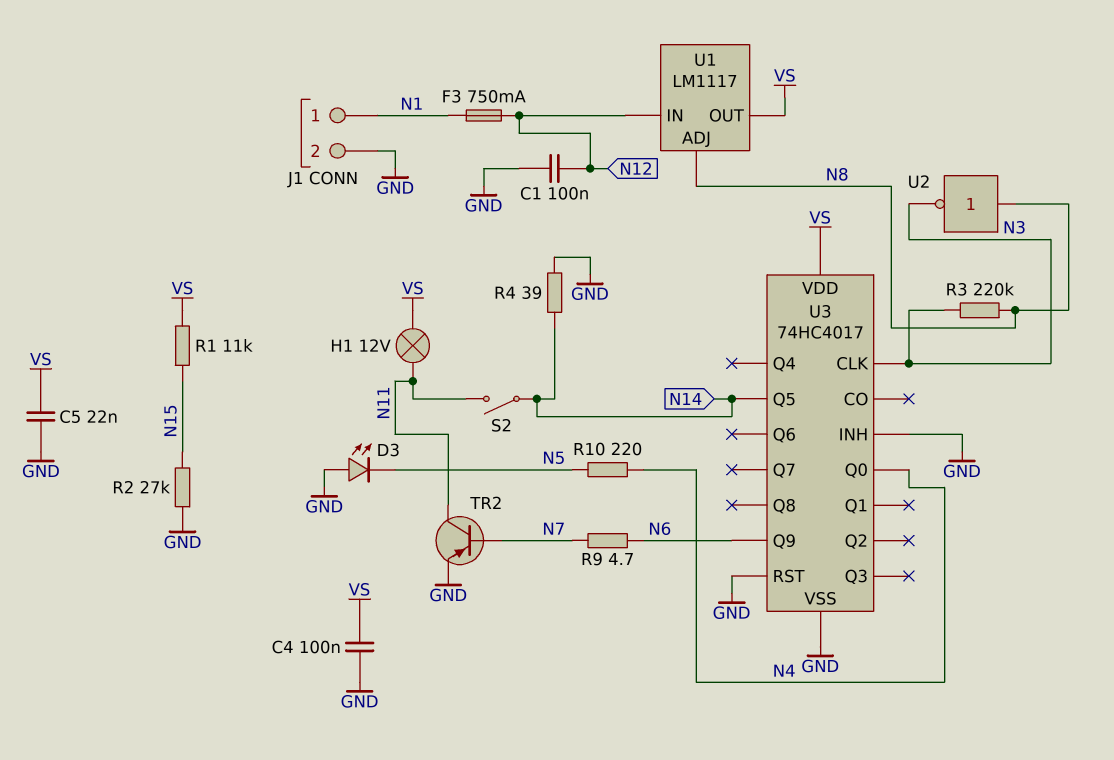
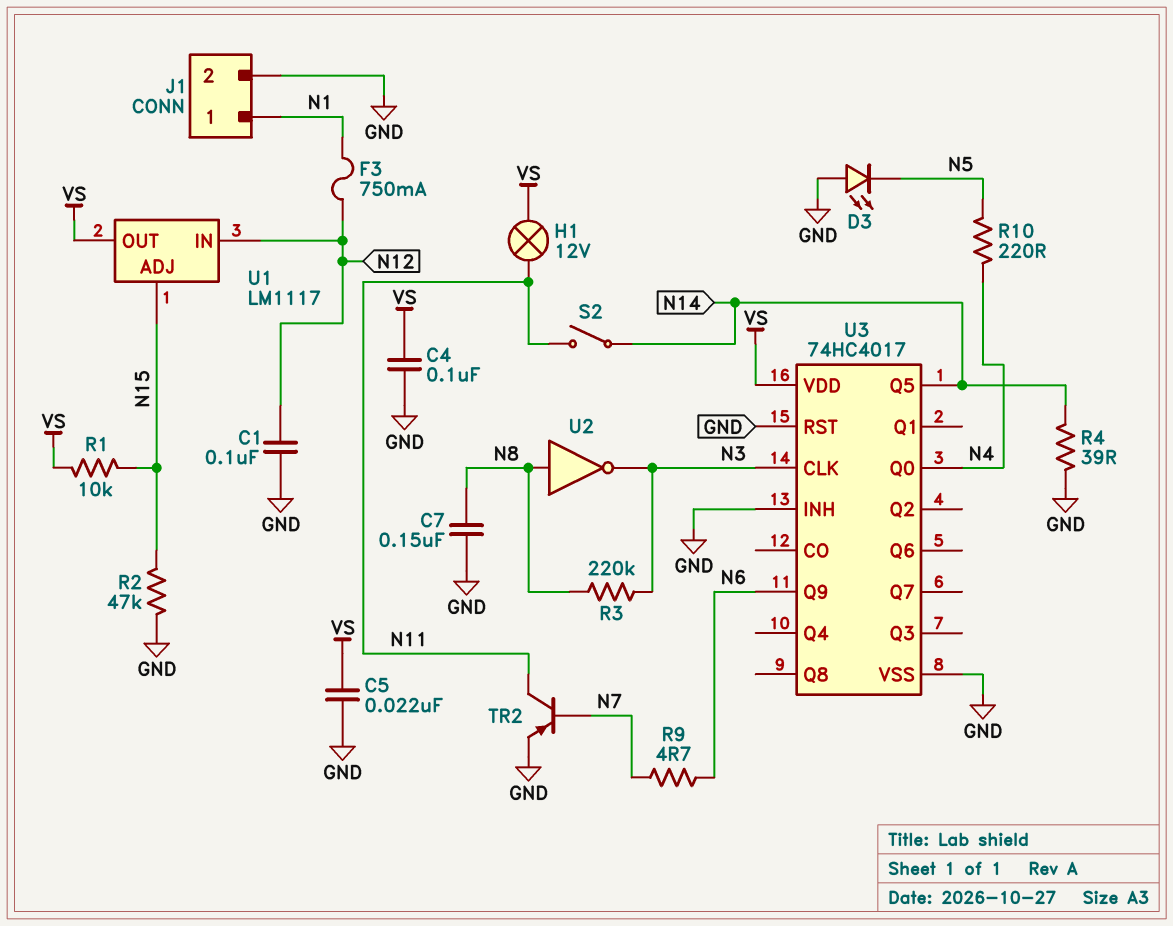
C7: none -> 150nF (GND, N8)
R1: 11k (N15, VS) -> 10k (N15, VS)
R2: 27k (GND, N15) -> 47k (GND, N15)
U1 pin ADJ: N8 -> N15

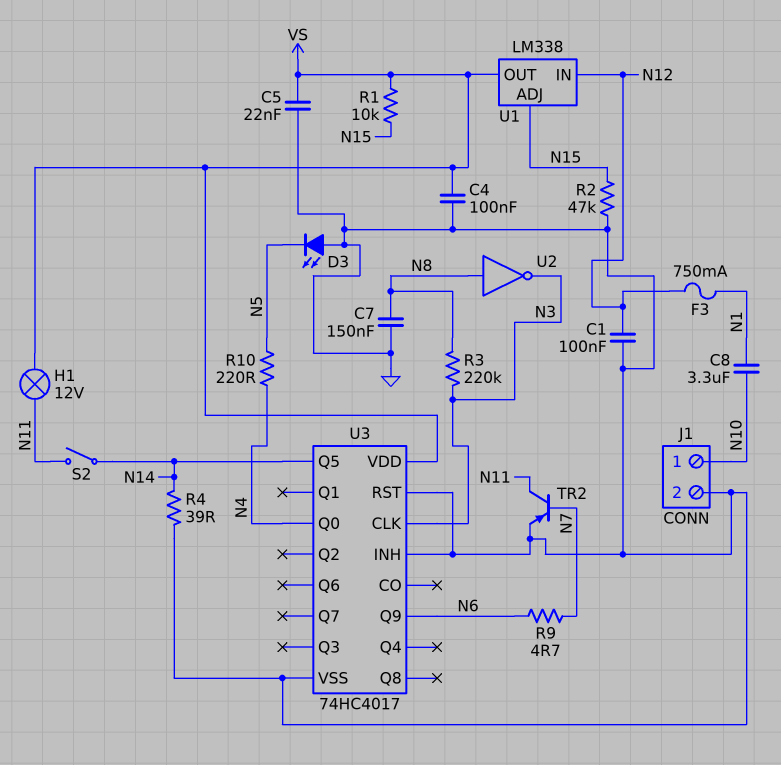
C8: none -> 3.3uF (N1, N10)
J1 pin 1: N1 -> N10
U1: LM1117 -> LM338

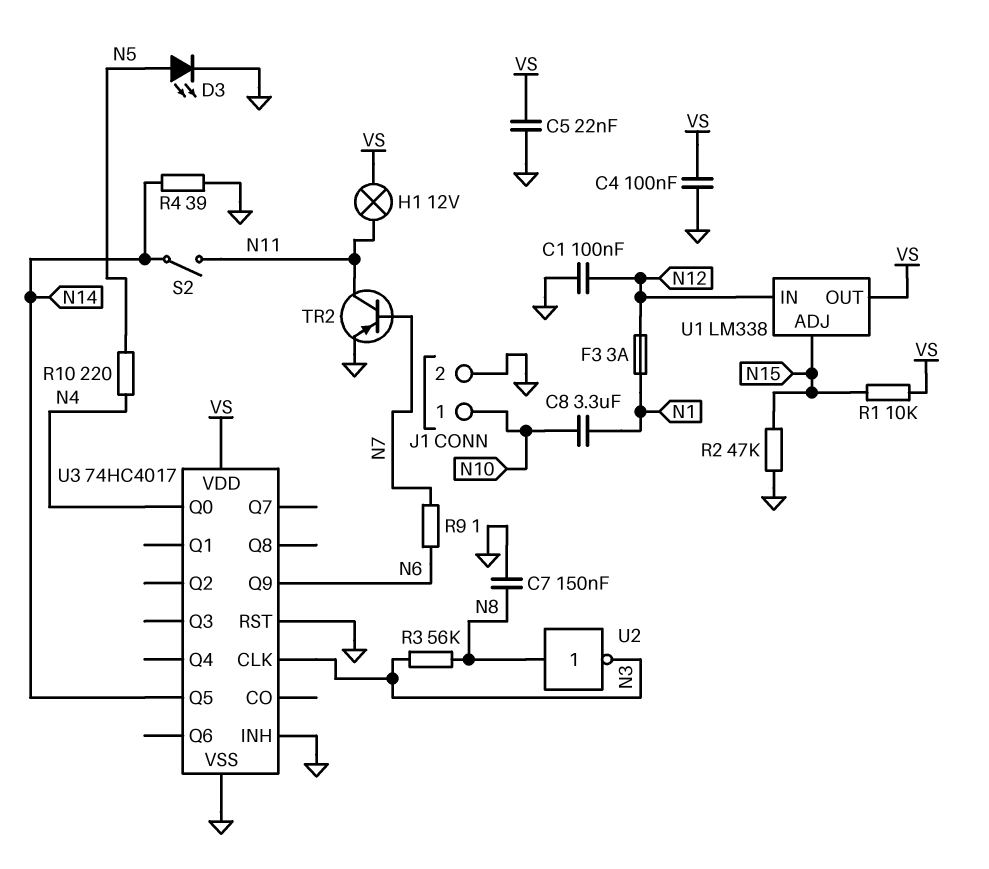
D3: LED (A GND, K N5) -> LED (A N5, K GND)
F3: 750mA (N1, N12) -> 3A (N1, N12)
R3: 220k (N3, N8) -> 56k (N3, N8)
R9: 4.7 (N6, N7) -> 1 (N6, N7)

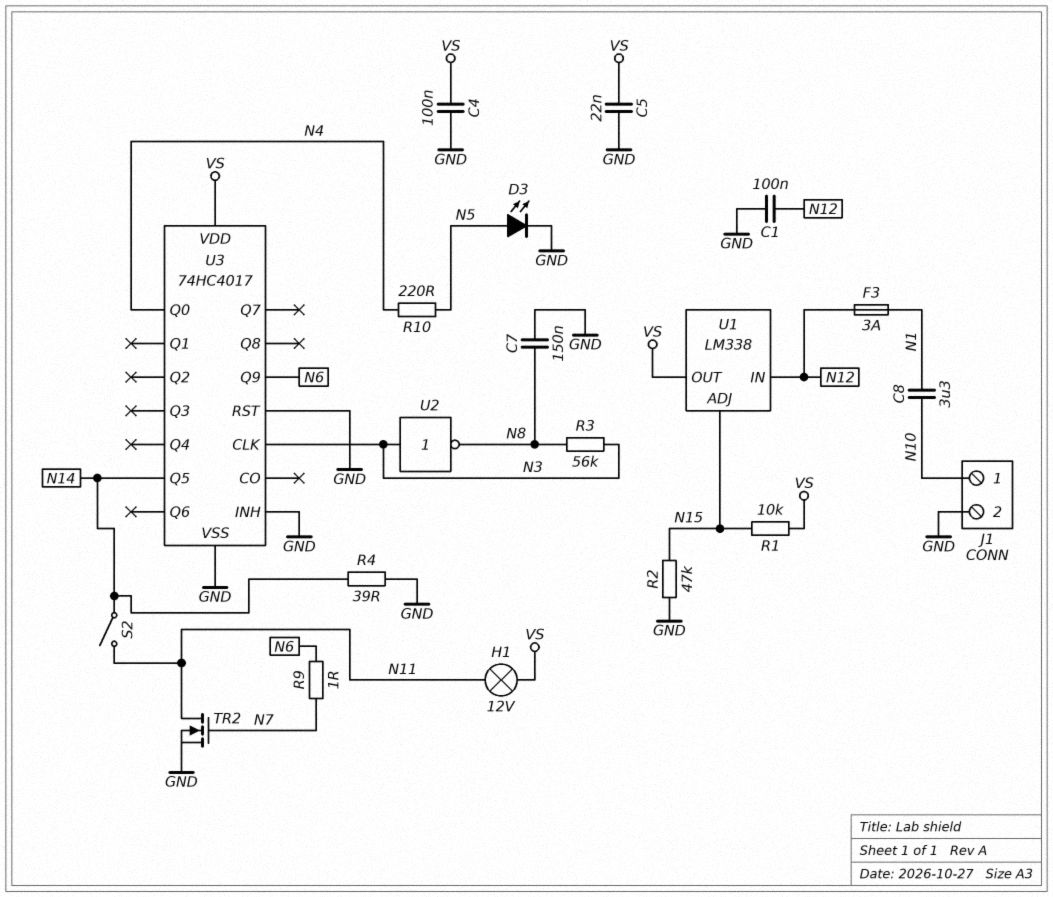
TR2: PNP (B N7, C N11, E GND) -> NMOS (G N7, D N11, S GND)
U2: NOT (in N8, out N3) -> NOT (in N3, out N8)

